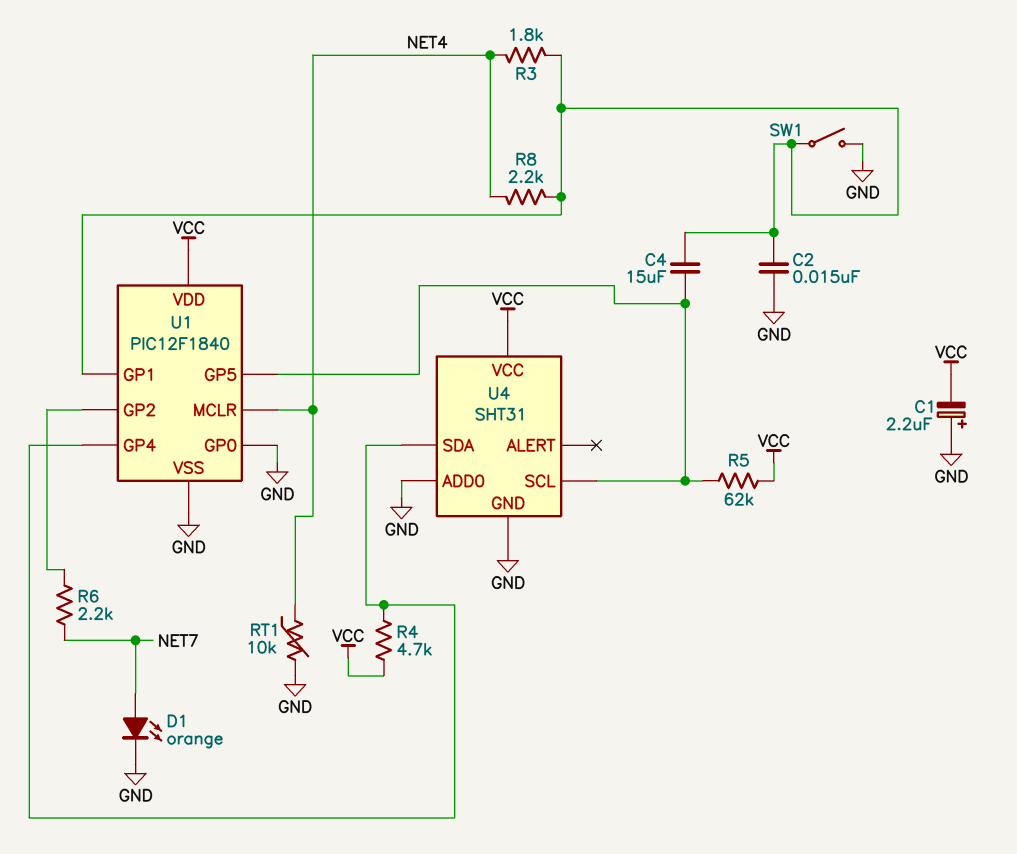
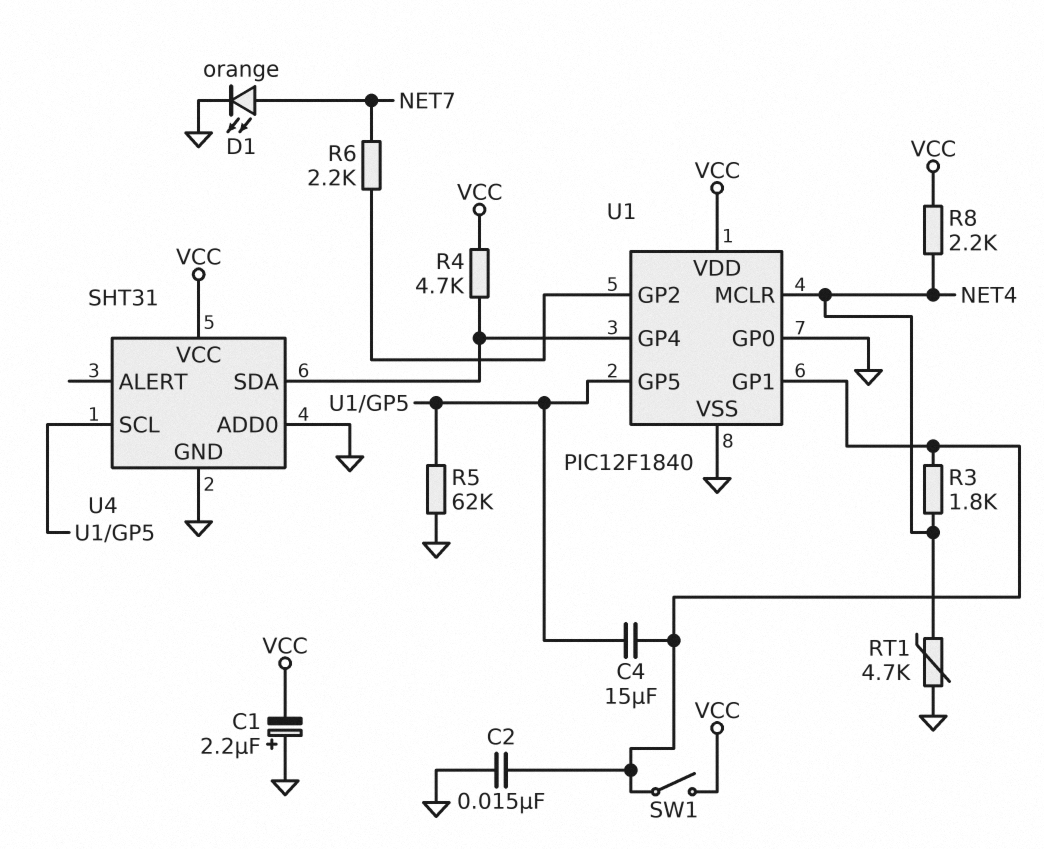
R5: 62k (U1/GP5, VCC) -> 62k (GND, U1/GP5)
R8: 2.2k (NET4, U1/GP1) -> 2.2k (NET4, VCC)
RT1: 10k (GND, NET4) -> 4.7k (GND, NET4)
SW1: switch (GND, U1/GP1) -> switch (U1/GP1, VCC)

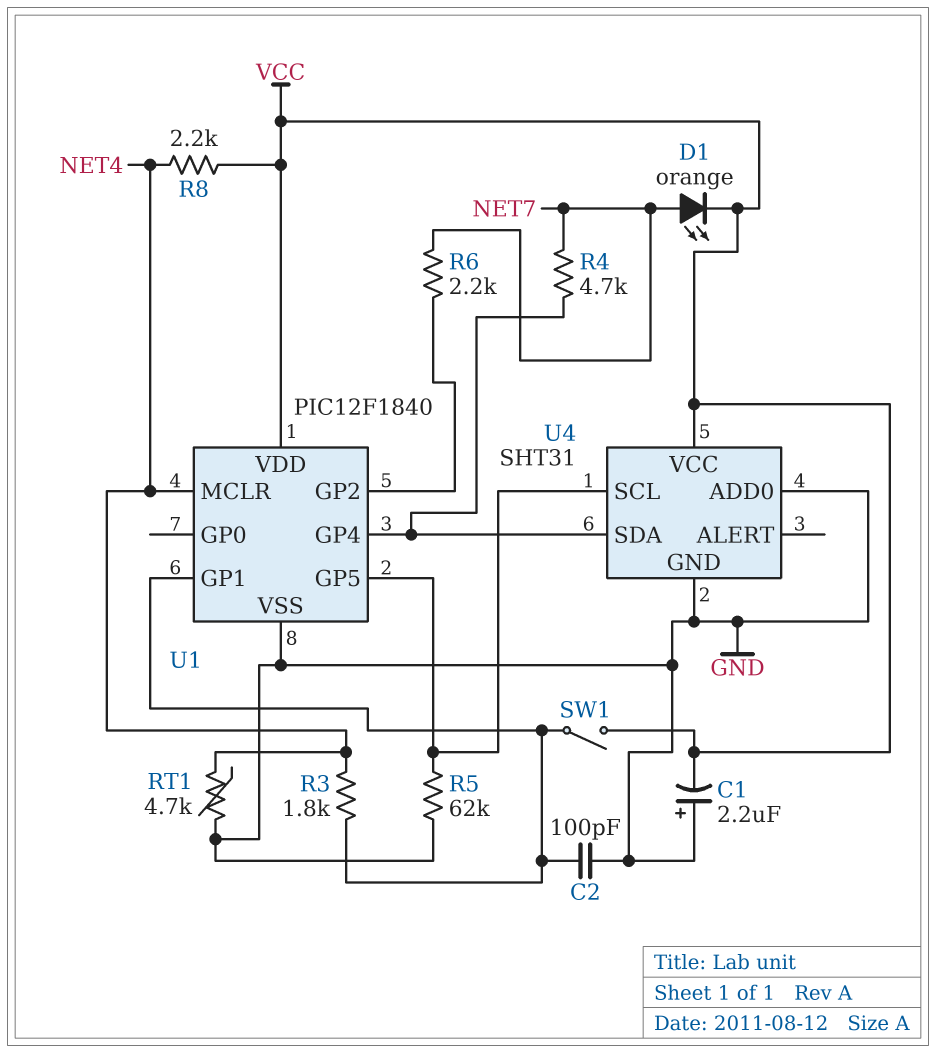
C2: 15nF (GND, U1/GP1) -> 100pF (GND, U1/GP1)
C4: 15uF (U1/GP1, U1/GP5) -> none
D1: LED orange (A NET7, K GND) -> LED orange (A NET7, K VCC)
R4: 4.7k (U1/GP4, VCC) -> 4.7k (NET7, U1/GP4)
U1 pin GP0: GND -> none

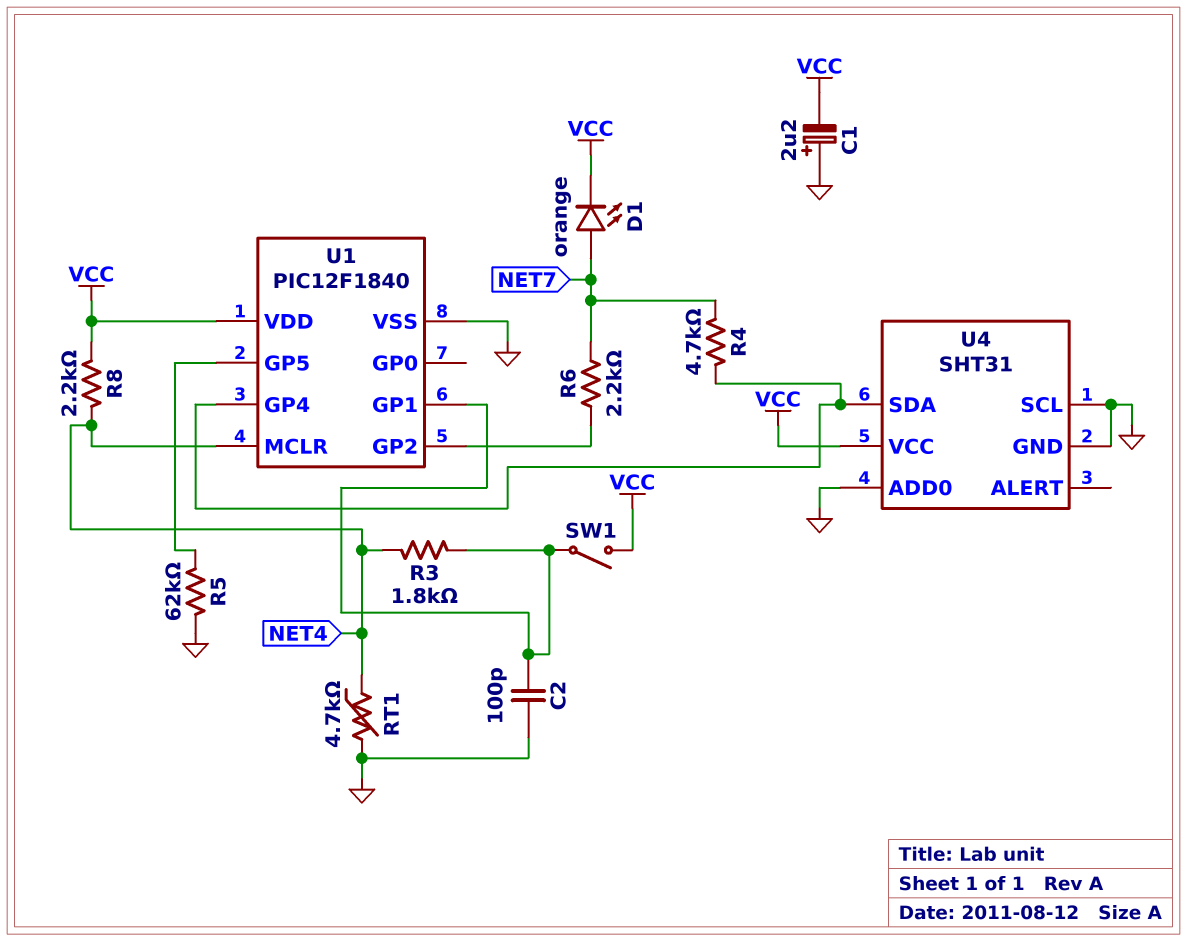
U4 pin SCL: U1/GP5 -> GND

